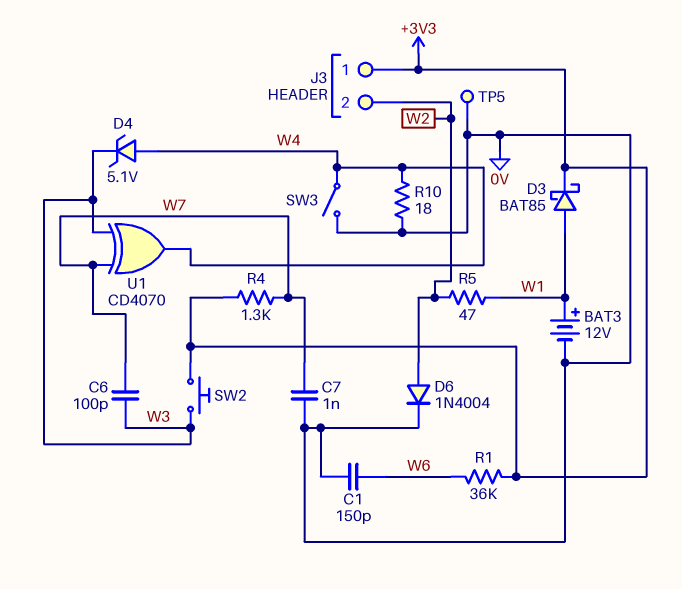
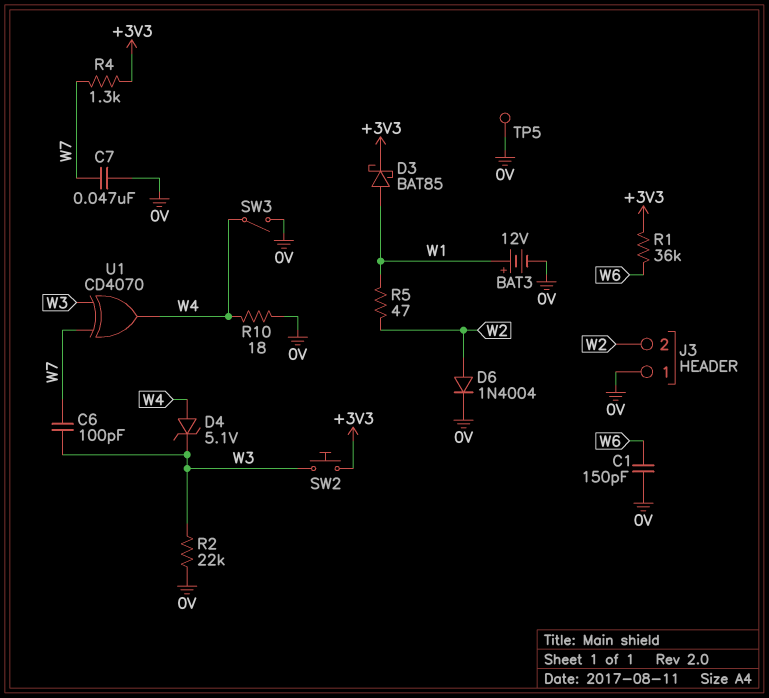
C7: 1nF (0V, W7) -> 47nF (0V, W7)
J3 pin 1: +3V3 -> 0V
R2: none -> 22k (0V, W3)

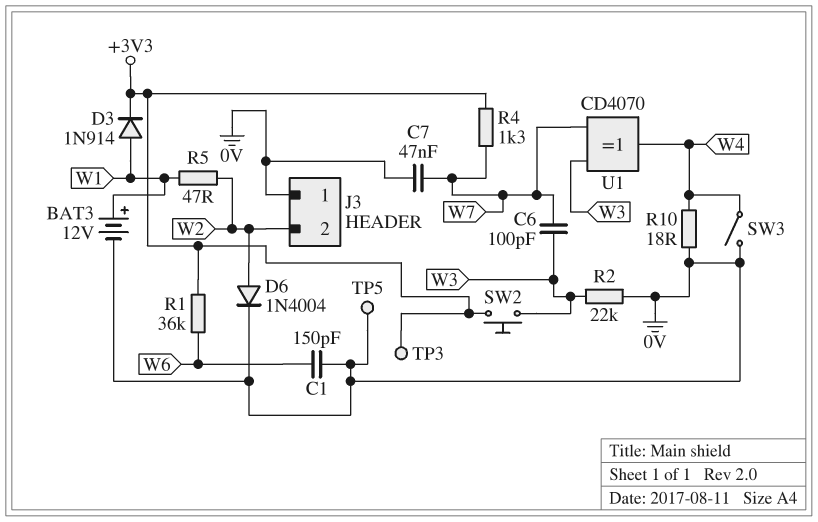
D3: schottky BAT85 (A W1, K +3V3) -> diode 1N914 (A W1, K +3V3)
D4: zener 5.1V (A W4, K W3) -> none
TP3: none -> test point (+3V3)

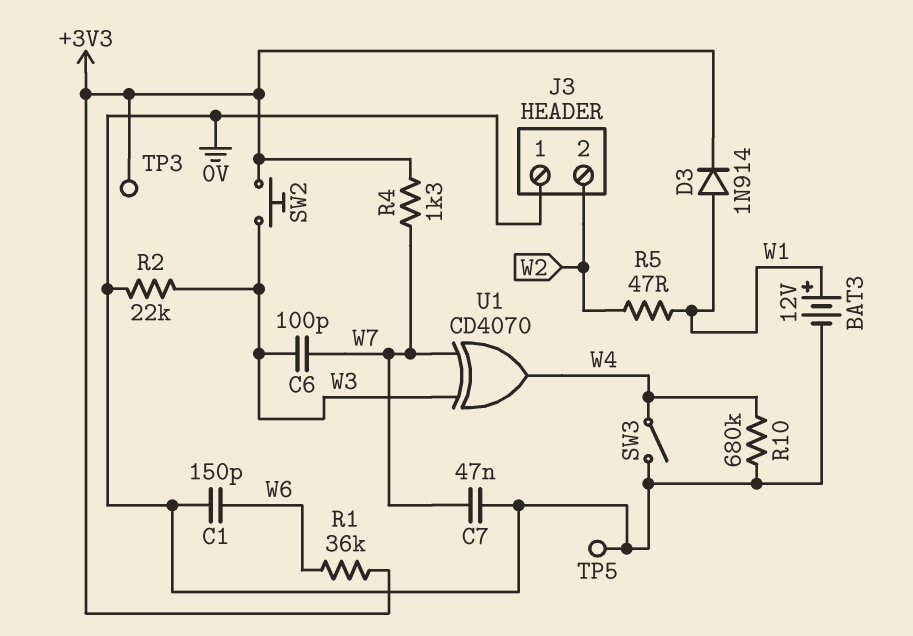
D6: diode 1N4004 (A W2, K 0V) -> none
R10: 18 (0V, W4) -> 680k (0V, W4)

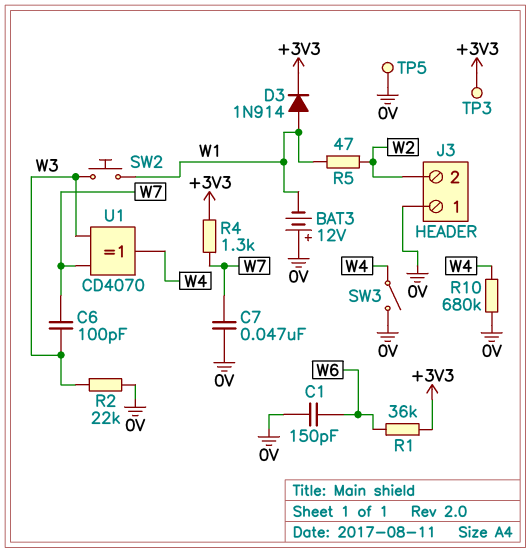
BAT3: 12V (plus W1, minus 0V) -> 12V (plus 0V, minus W1)
SW2: button (+3V3, W3) -> button (W1, W3)

